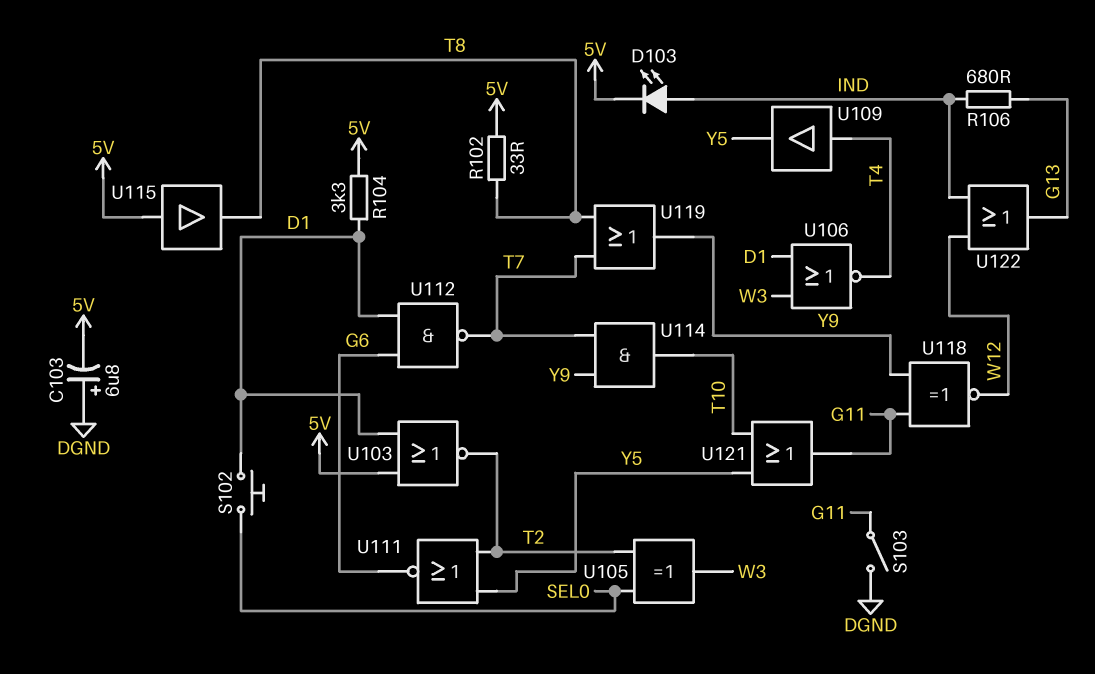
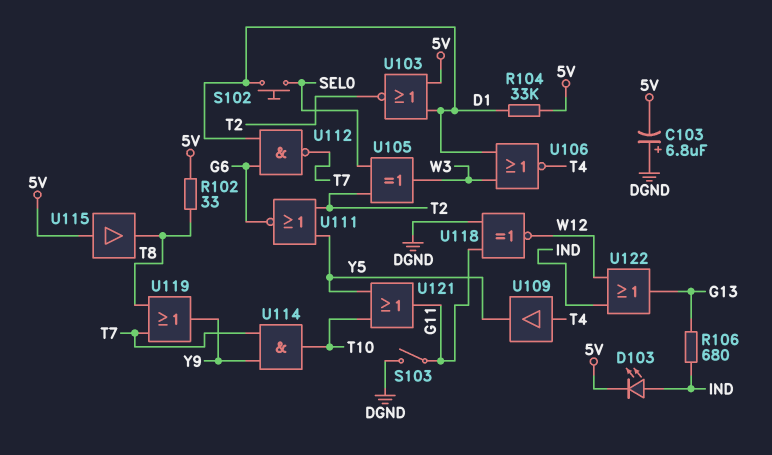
R104: 3.3k (5V, D1) -> 33k (5V, D1)
U118: XNOR (in G11, in Y9, out W12) -> XNOR (in DGND, in G11, out W12)

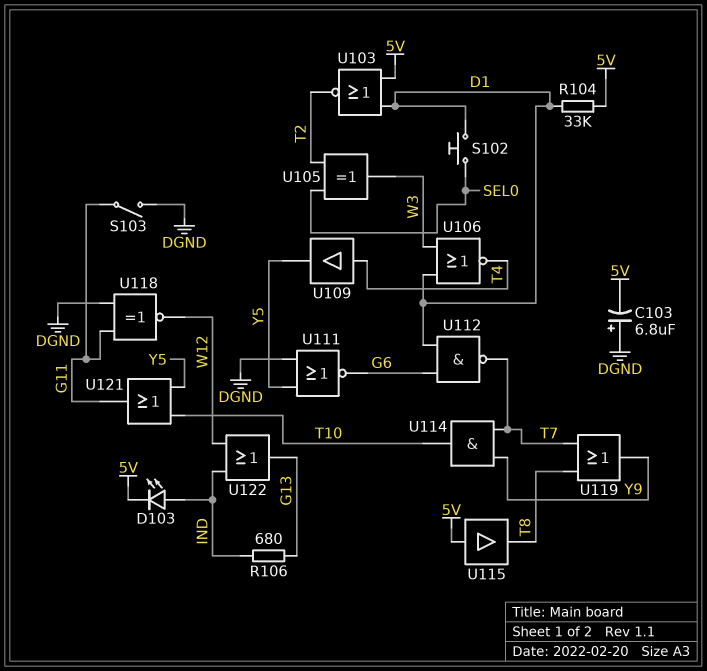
R102: 33 (5V, T8) -> none
U111: NOR (in T2, in Y5, out G6) -> NOR (in DGND, in Y5, out G6)

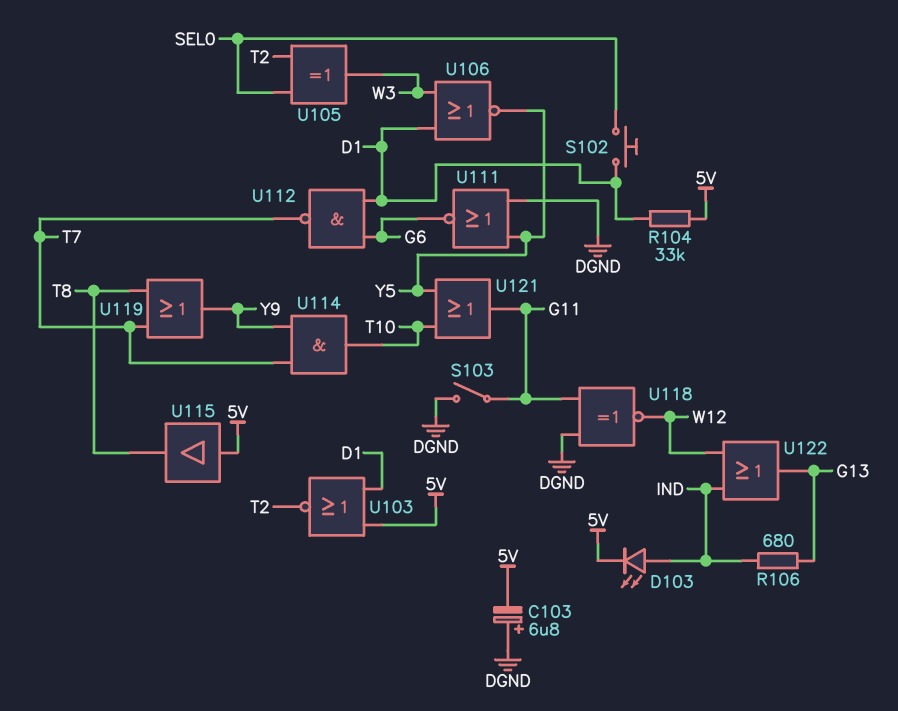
U106: NOR (in D1, in W3, out T4) -> NOR (in D1, in W3, out Y5)
U109: buffer (in T4, out Y5) -> none

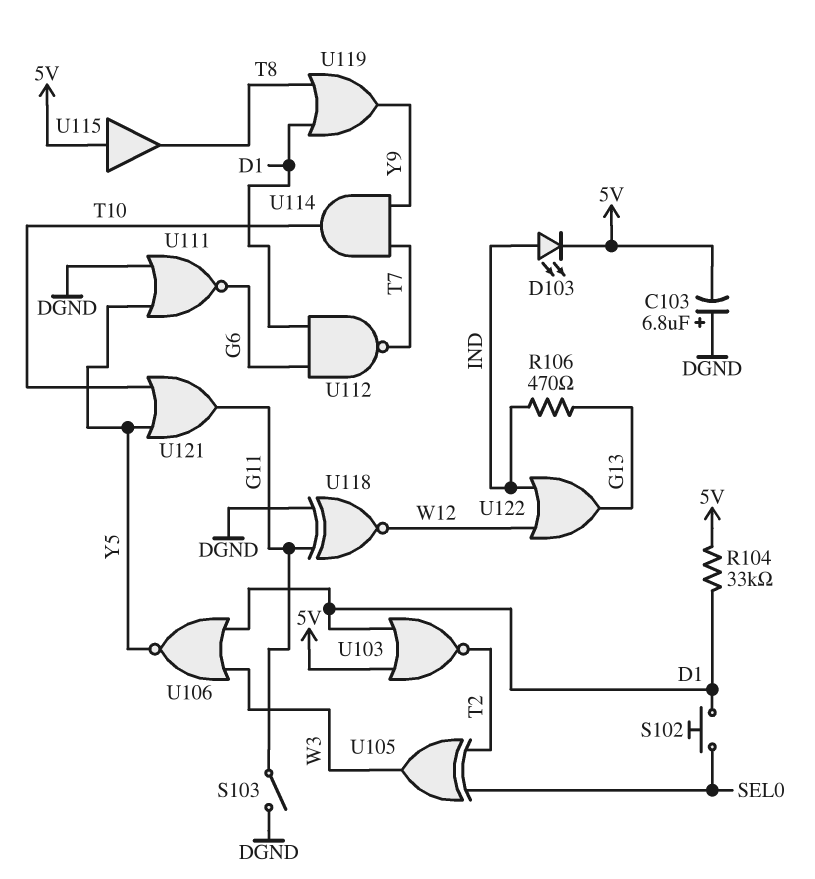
R106: 680 (G13, IND) -> 470 (G13, IND)
U119: OR (in T7, in T8, out Y9) -> OR (in D1, in T8, out Y9)

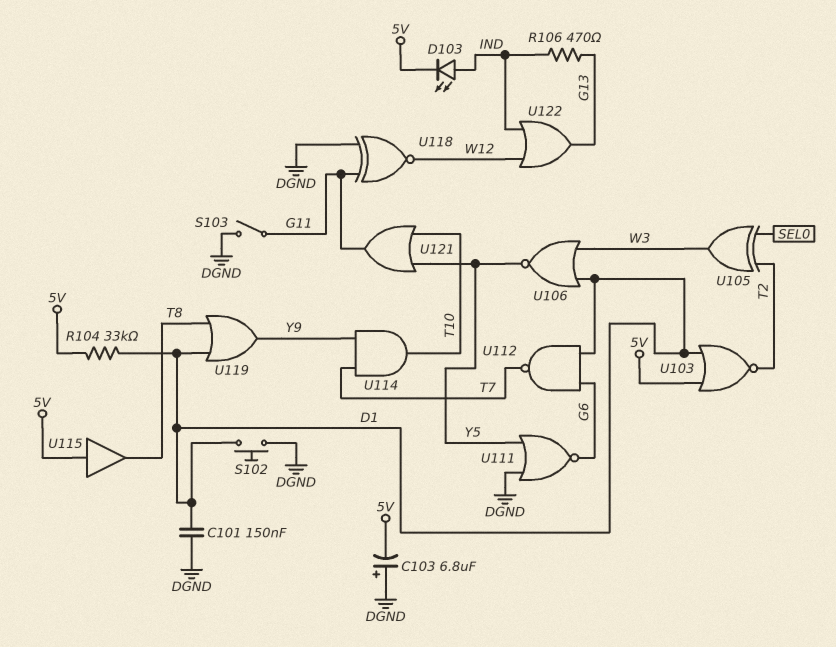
C101: none -> 150nF (D1, DGND)
S102: button (D1, SEL0) -> button (D1, DGND)

